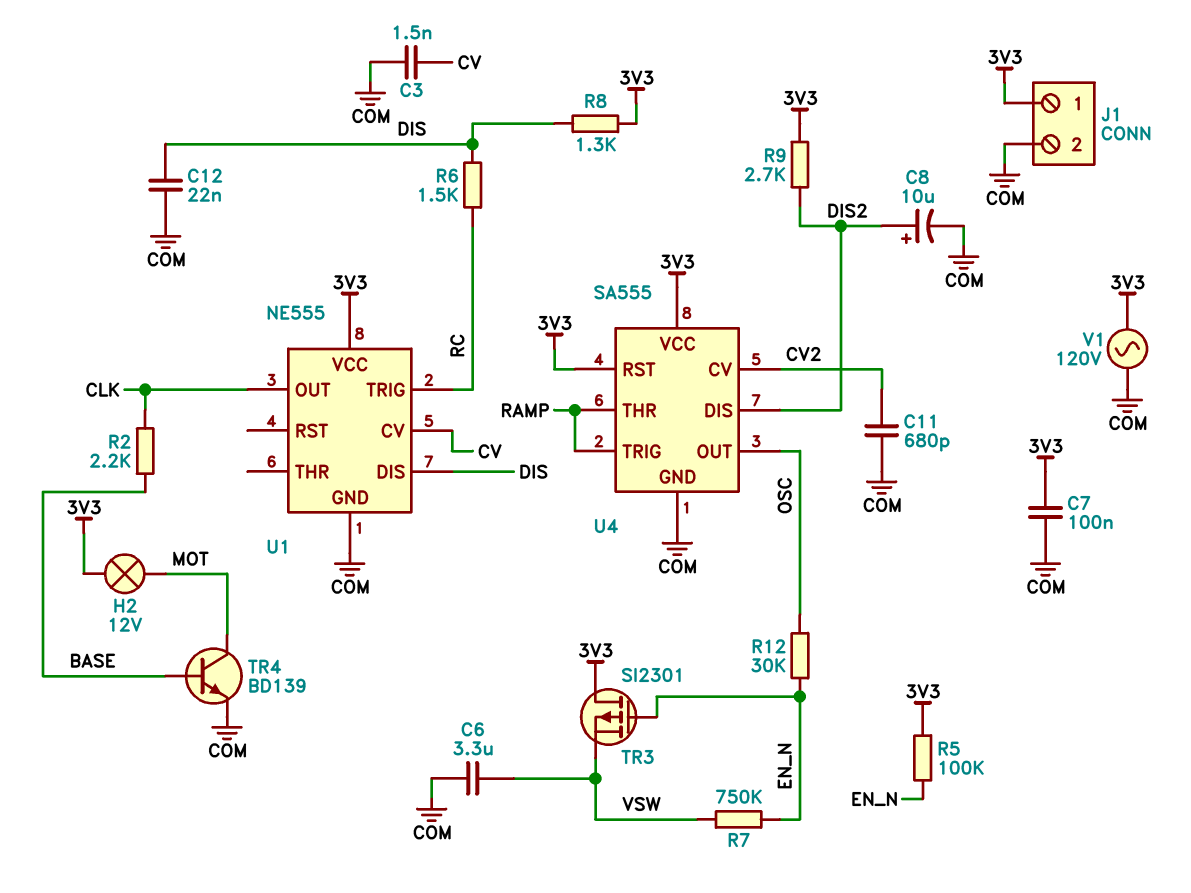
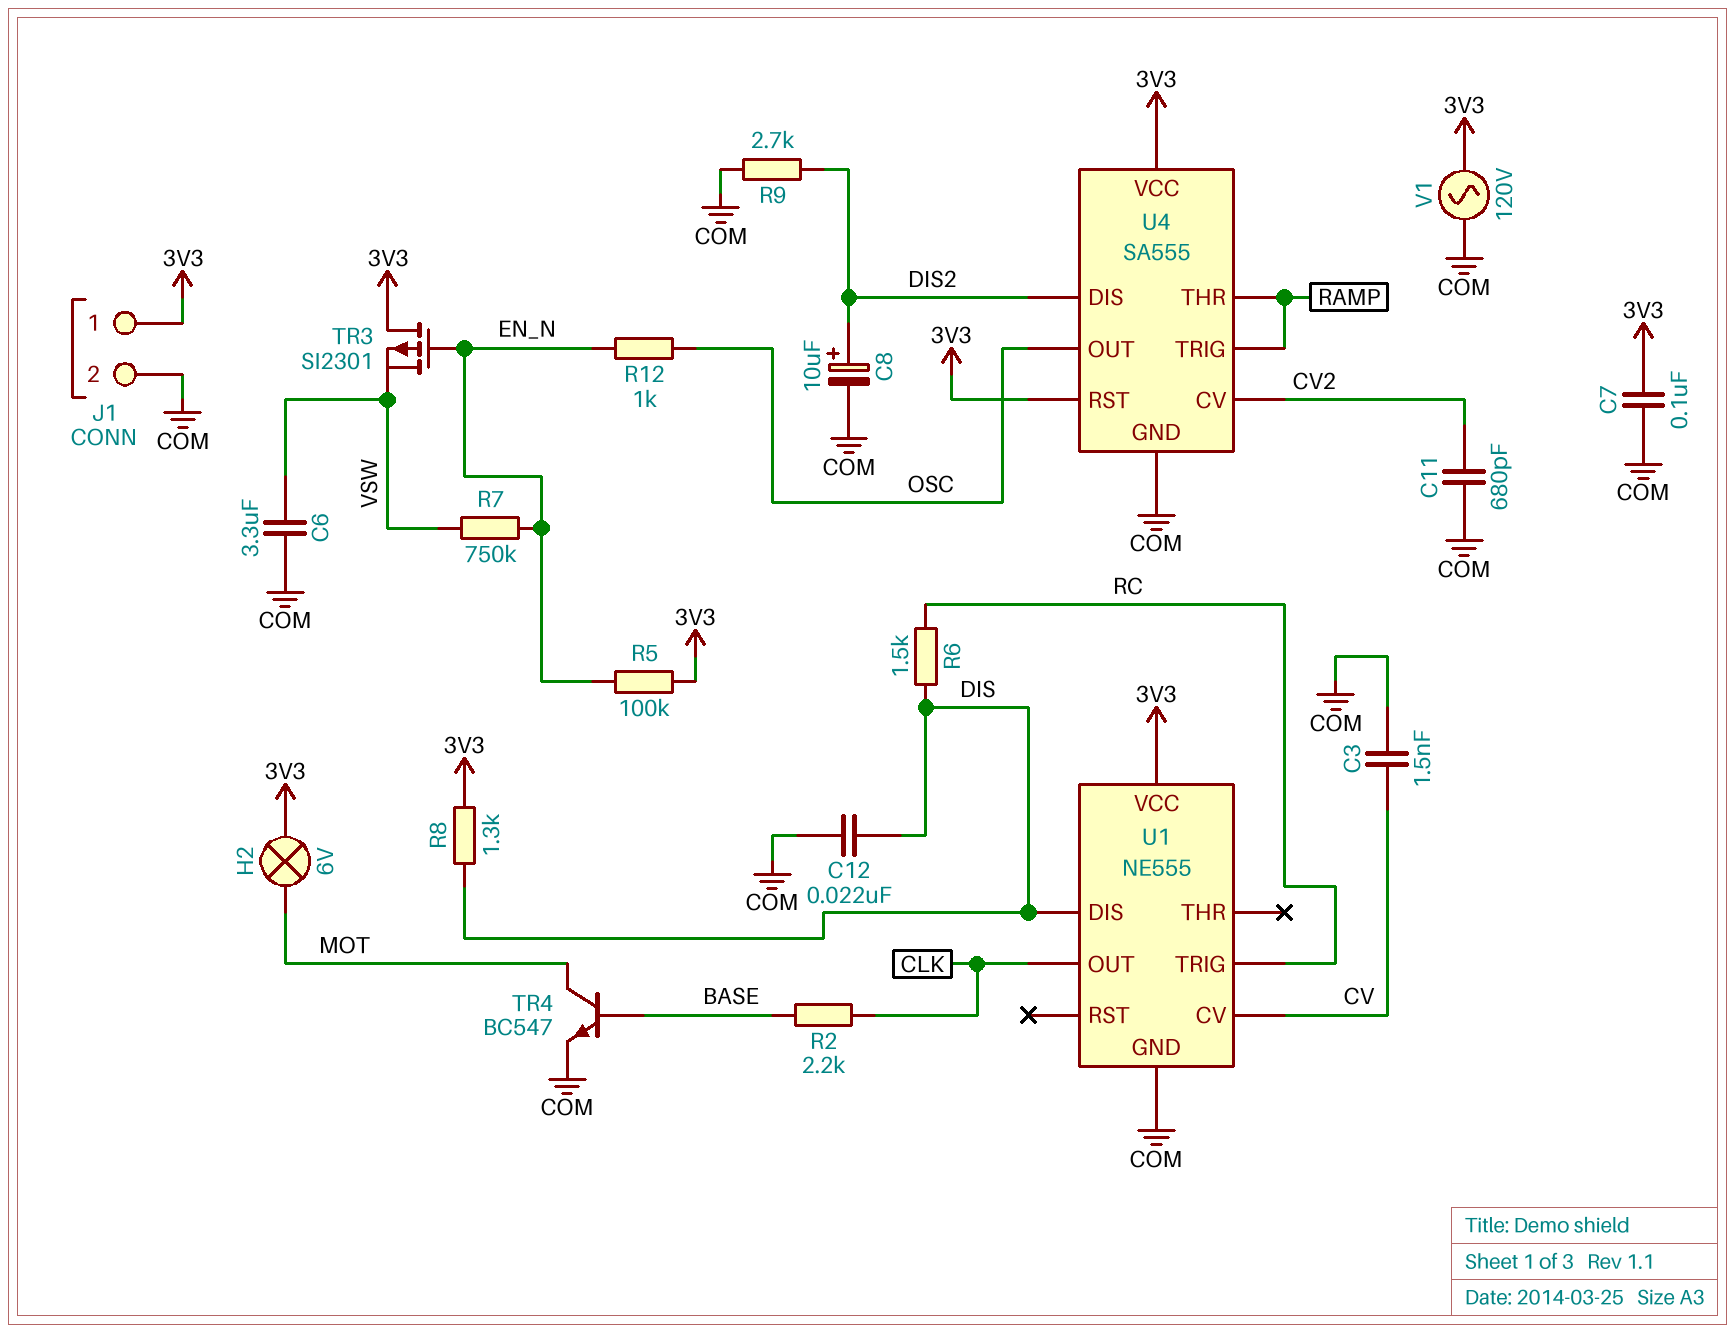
H2: lamp 12V (3V3, MOT) -> lamp 6V (3V3, MOT)
R9: 2.7k (3V3, DIS2) -> 2.7k (COM, DIS2)
R12: 30k (EN_N, OSC) -> 1k (EN_N, OSC)
TR4: NPN BD139 (B BASE, C MOT, E COM) -> NPN BC547 (B BASE, C MOT, E COM)

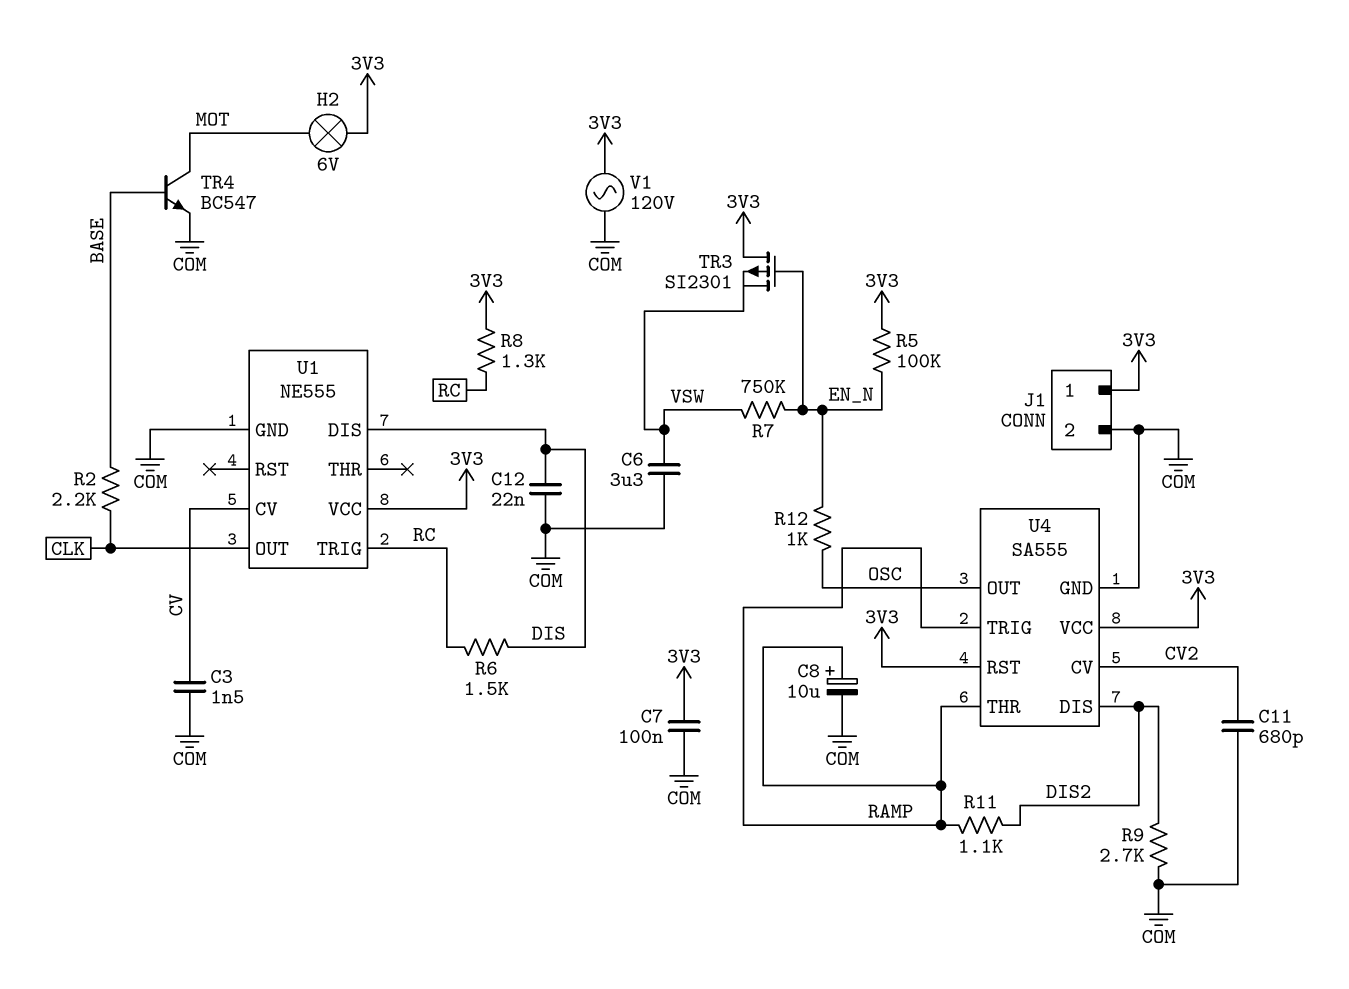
C8: 10uF (plus DIS2, minus COM) -> 10uF (plus RAMP, minus COM)
R8: 1.3k (3V3, DIS) -> 1.3k (3V3, RC)
R11: none -> 1.1k (DIS2, RAMP)

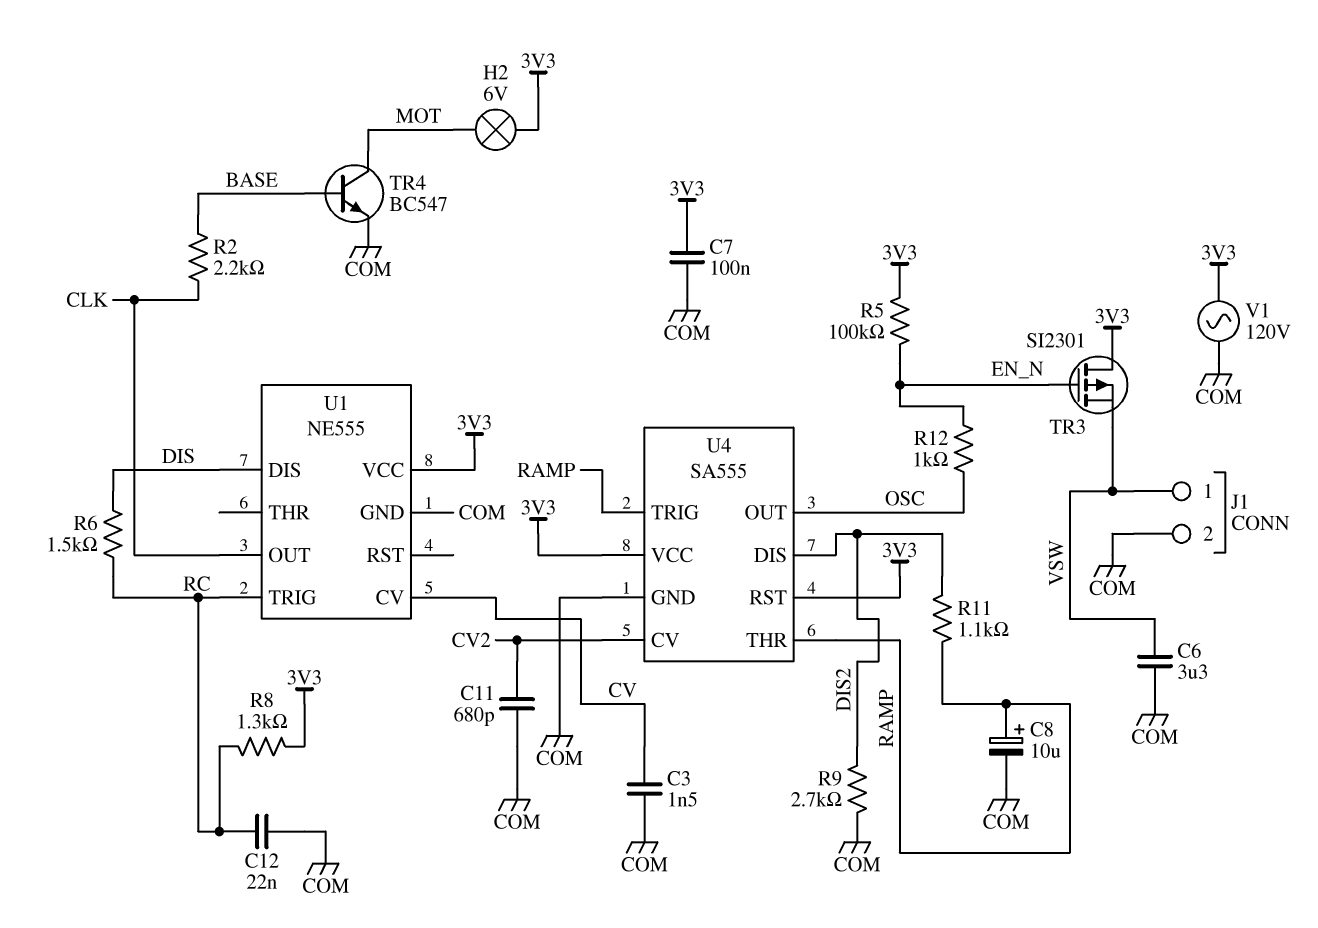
C12: 22nF (COM, DIS) -> 22nF (COM, RC)
J1 pin 1: 3V3 -> VSW
R7: 750k (EN_N, VSW) -> none

